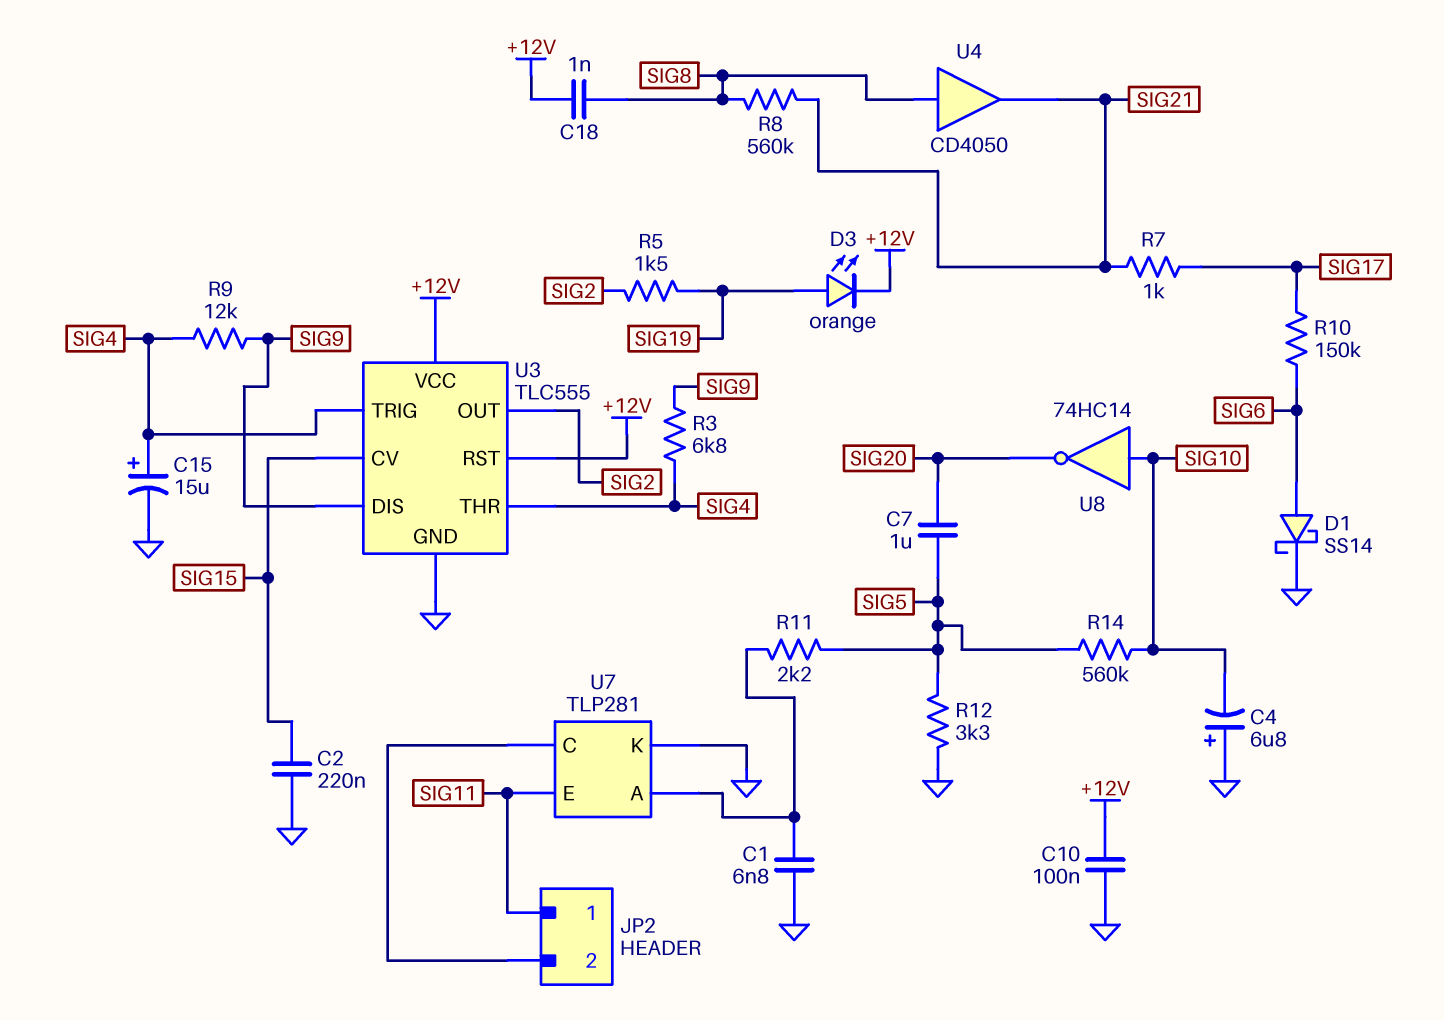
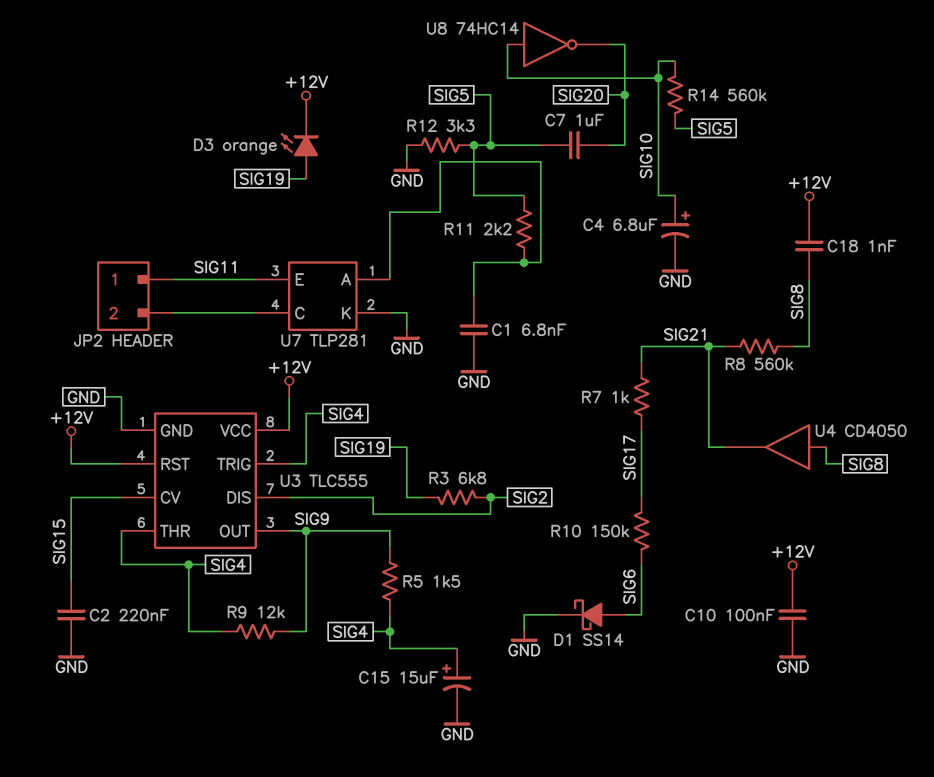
C4: 6.8uF (plus GND, minus SIG10) -> 6.8uF (plus SIG10, minus GND)
R3: 6.8k (SIG4, SIG9) -> 6.8k (SIG2, SIG19)
R5: 1.5k (SIG2, SIG19) -> 1.5k (SIG4, SIG9)
U3 pin DIS: SIG9 -> SIG2
U3 pin OUT: SIG2 -> SIG9

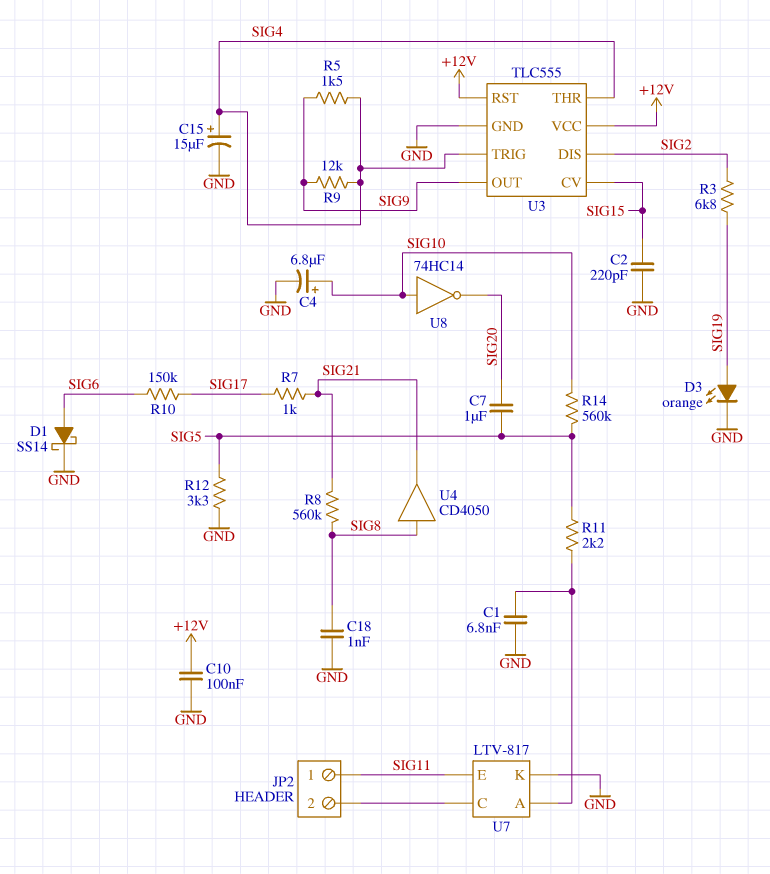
C2: 220nF (GND, SIG15) -> 220pF (GND, SIG15)
C18: 1nF (+12V, SIG8) -> 1nF (GND, SIG8)
D3: LED orange (A SIG19, K +12V) -> LED orange (A SIG19, K GND)
U7: TLP281 -> LTV-817

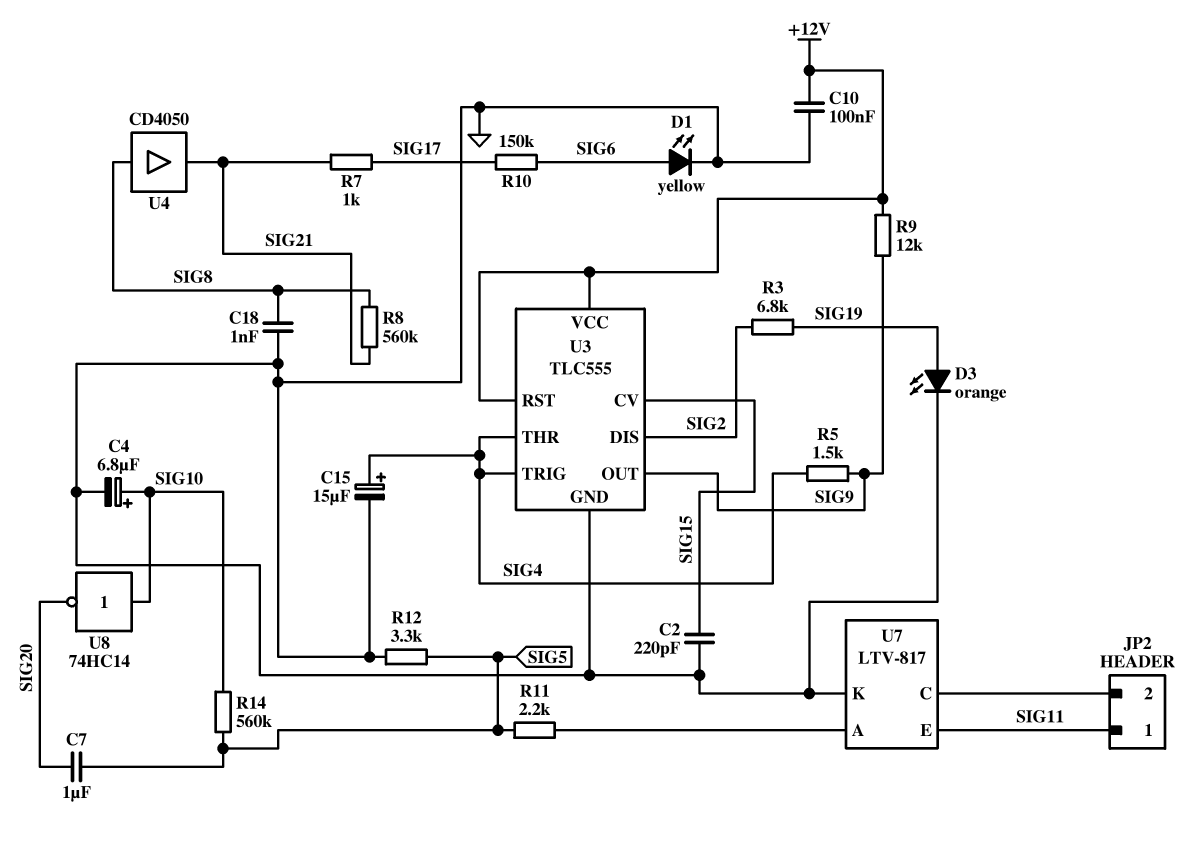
C1: 6.8nF (GND, U7/A) -> none
D1: schottky SS14 (A SIG6, K GND) -> LED yellow (A SIG6, K GND)
R9: 12k (SIG4, SIG9) -> 12k (+12V, SIG9)

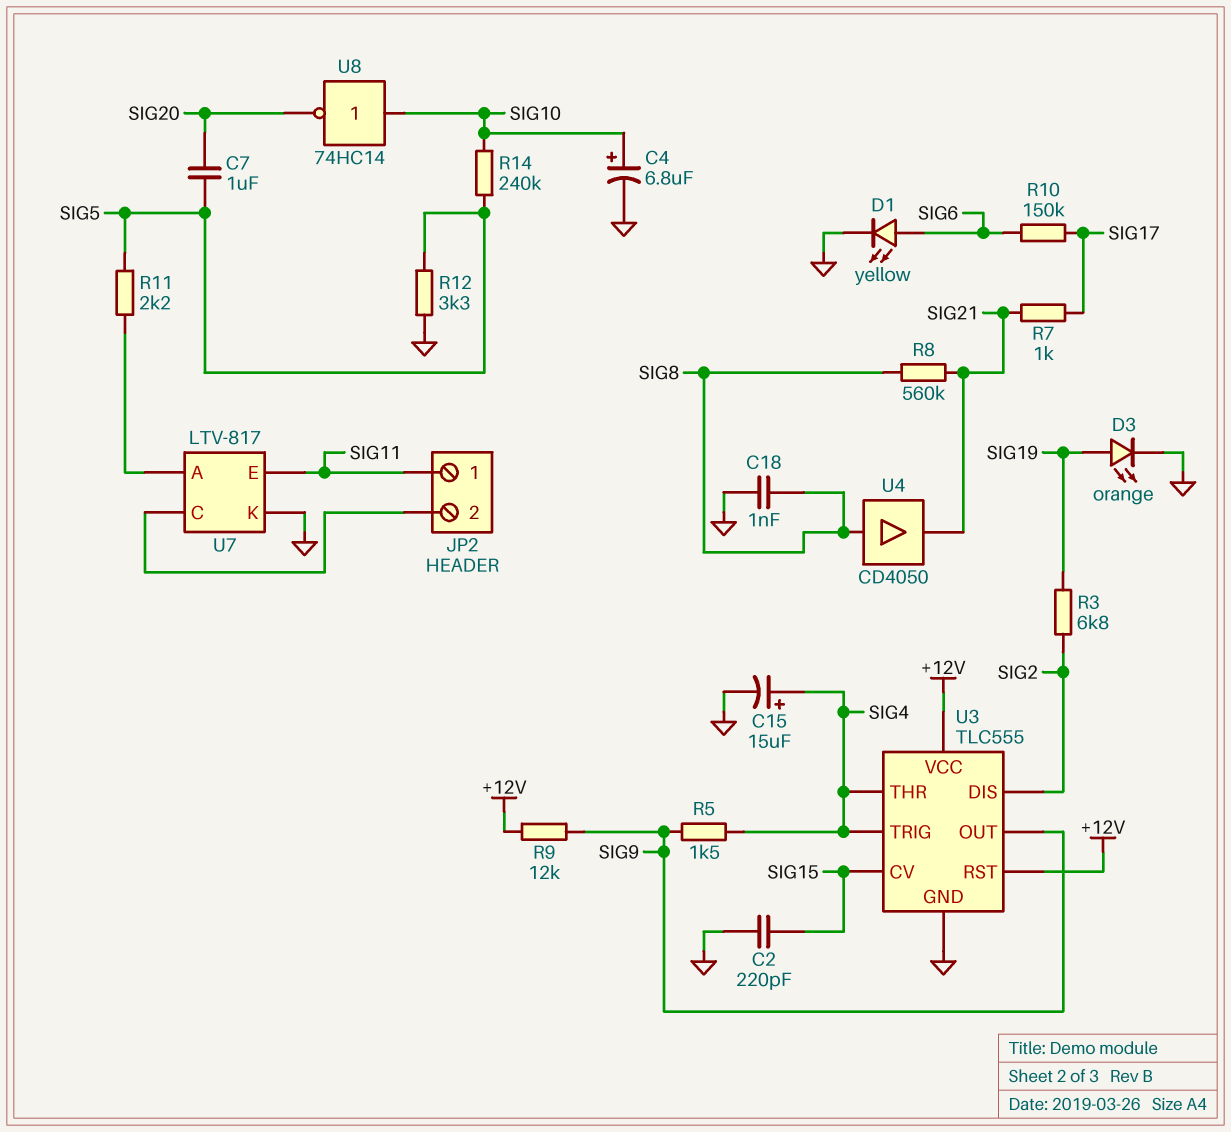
C10: 100nF (+12V, GND) -> none
R14: 560k (SIG5, SIG10) -> 240k (SIG5, SIG10)

